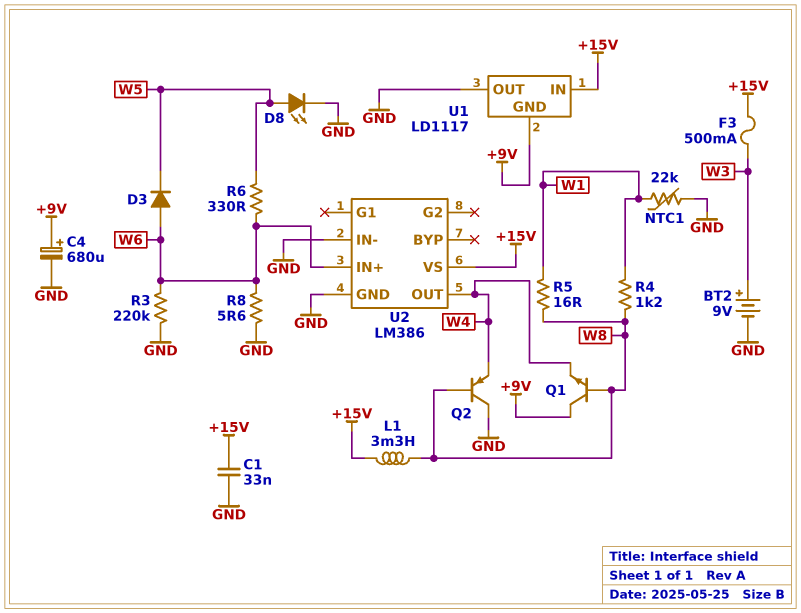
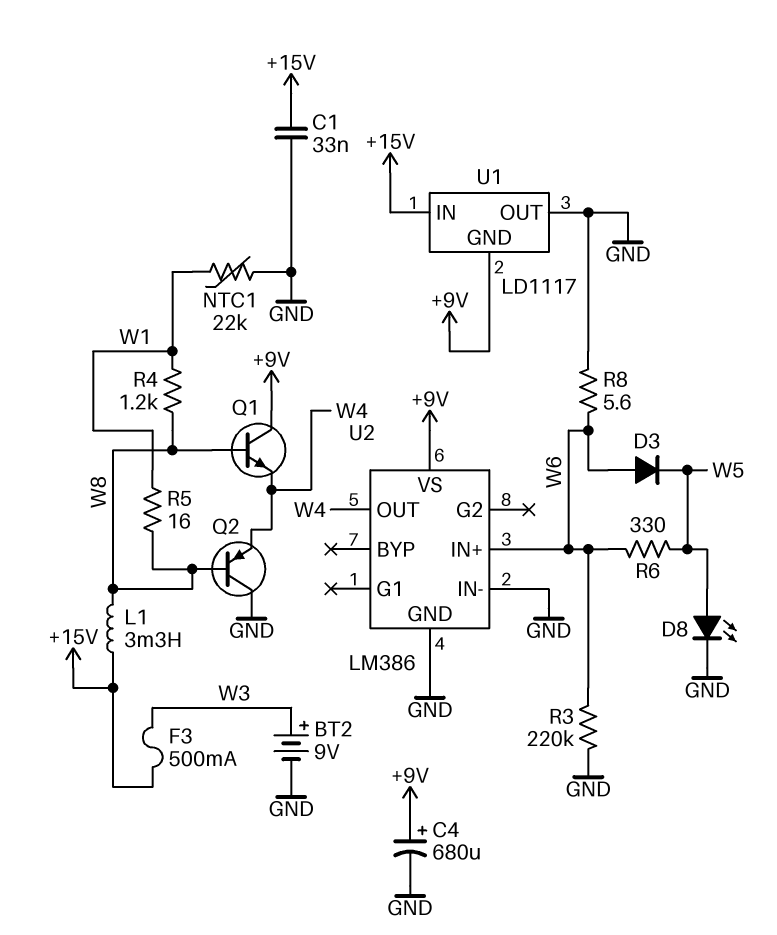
U2 pin VS: +15V -> +9V

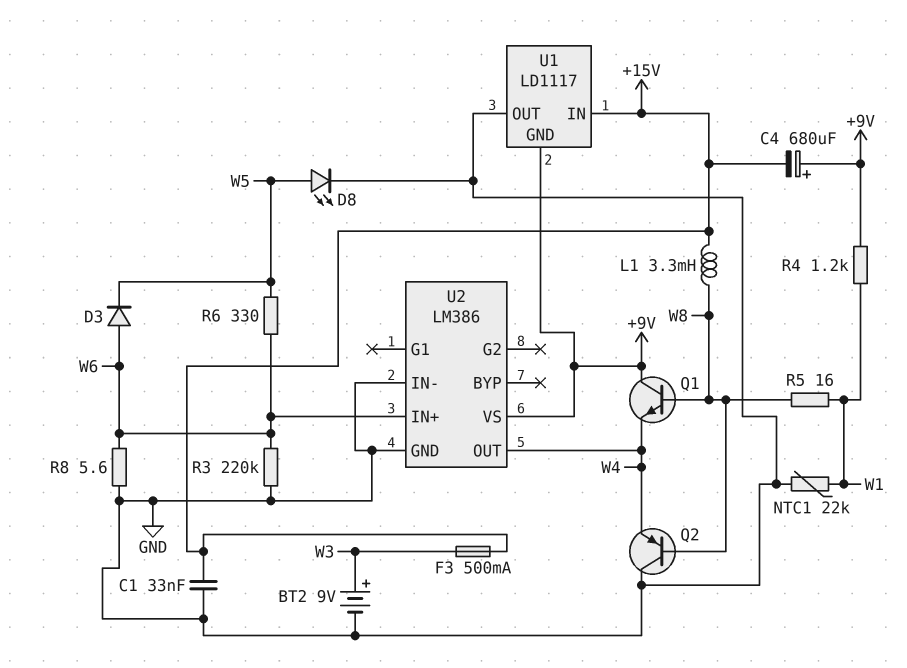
C4: 680uF (plus +9V, minus GND) -> 680uF (plus +9V, minus +15V)
R4: 1.2k (W1, W8) -> 1.2k (+9V, W1)

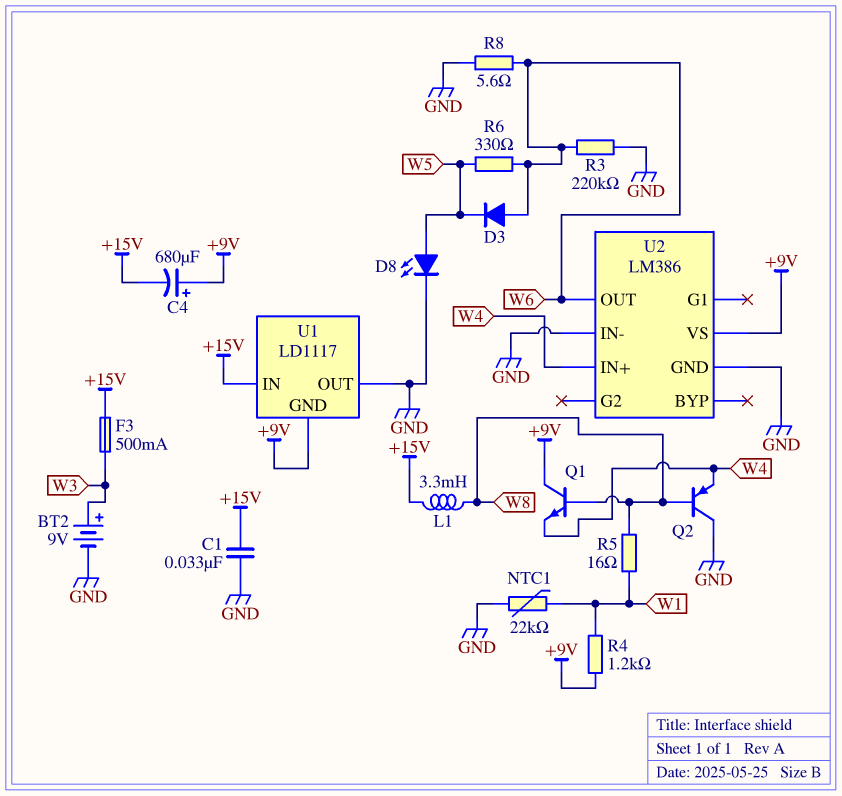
U2 pin IN+: W6 -> W4
U2 pin OUT: W4 -> W6

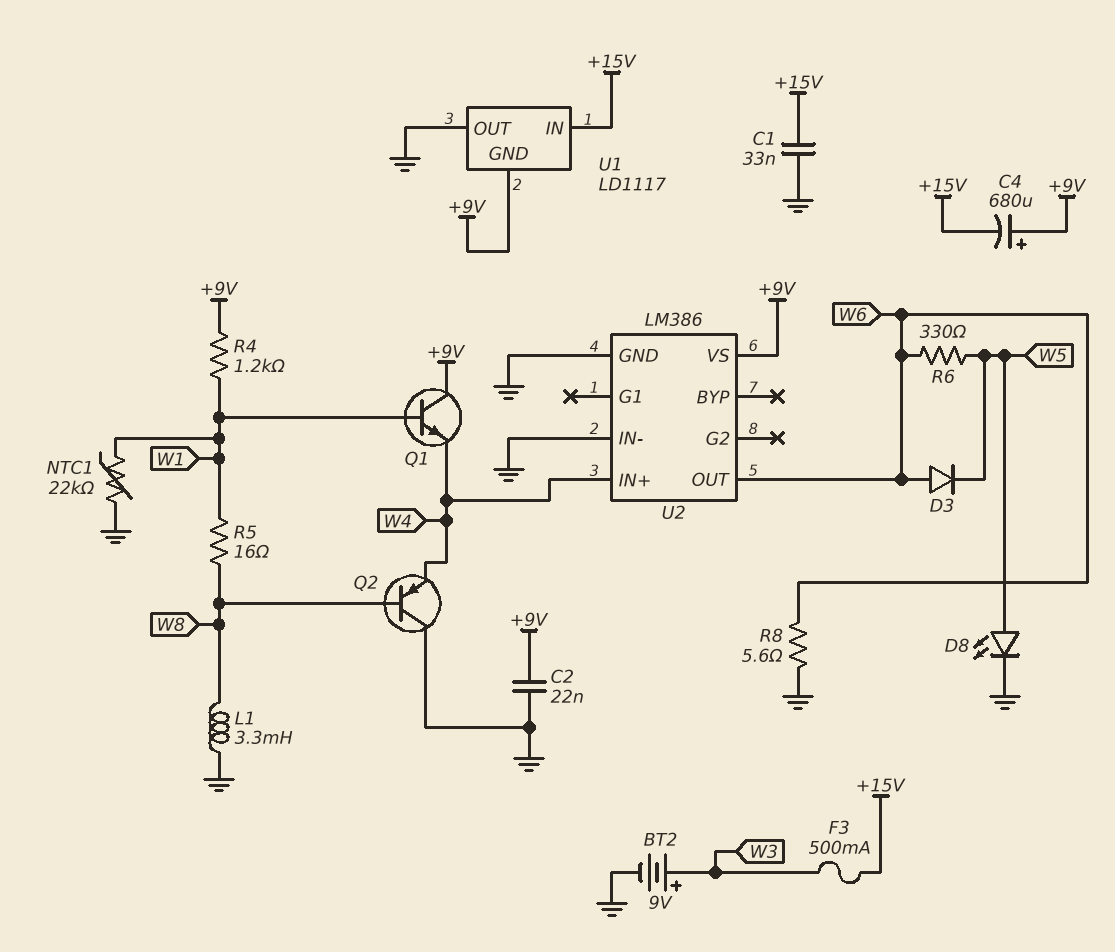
C2: none -> 22nF (+9V, GND)
L1: 3.3mH (+15V, W8) -> 3.3mH (GND, W8)
Q1: NPN (B W8, C +9V, E W4) -> NPN (B W1, C +9V, E W4)
R3: 220k (GND, W6) -> none

